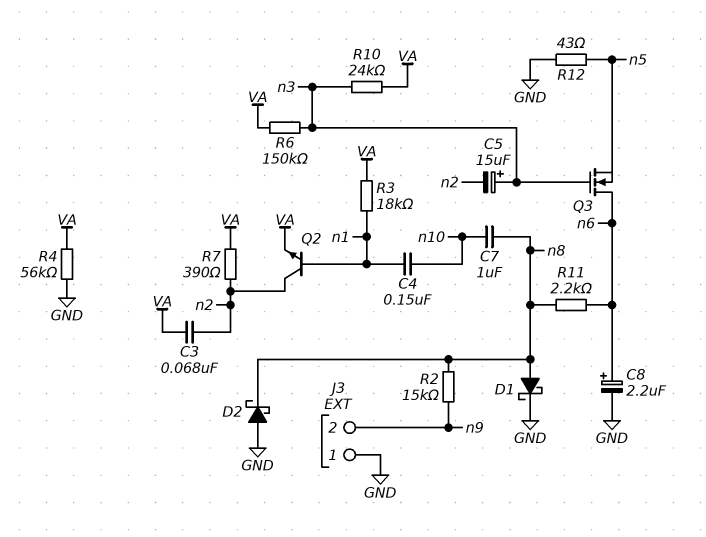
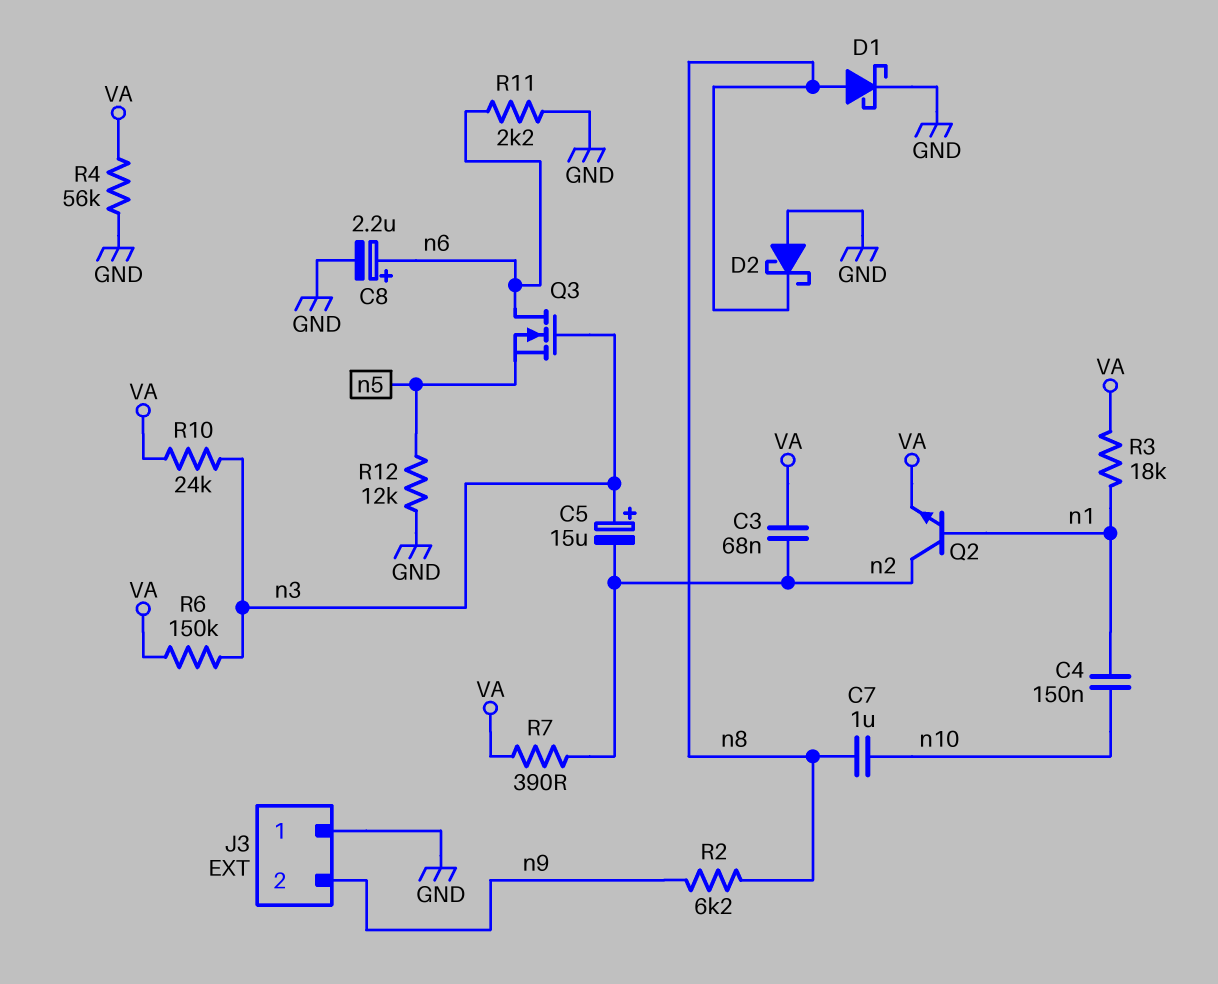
R2: 15k (n8, n9) -> 6.2k (n8, n9)
R11: 2.2k (n6, n8) -> 2.2k (GND, n6)
R12: 43 (GND, n5) -> 12k (GND, n5)

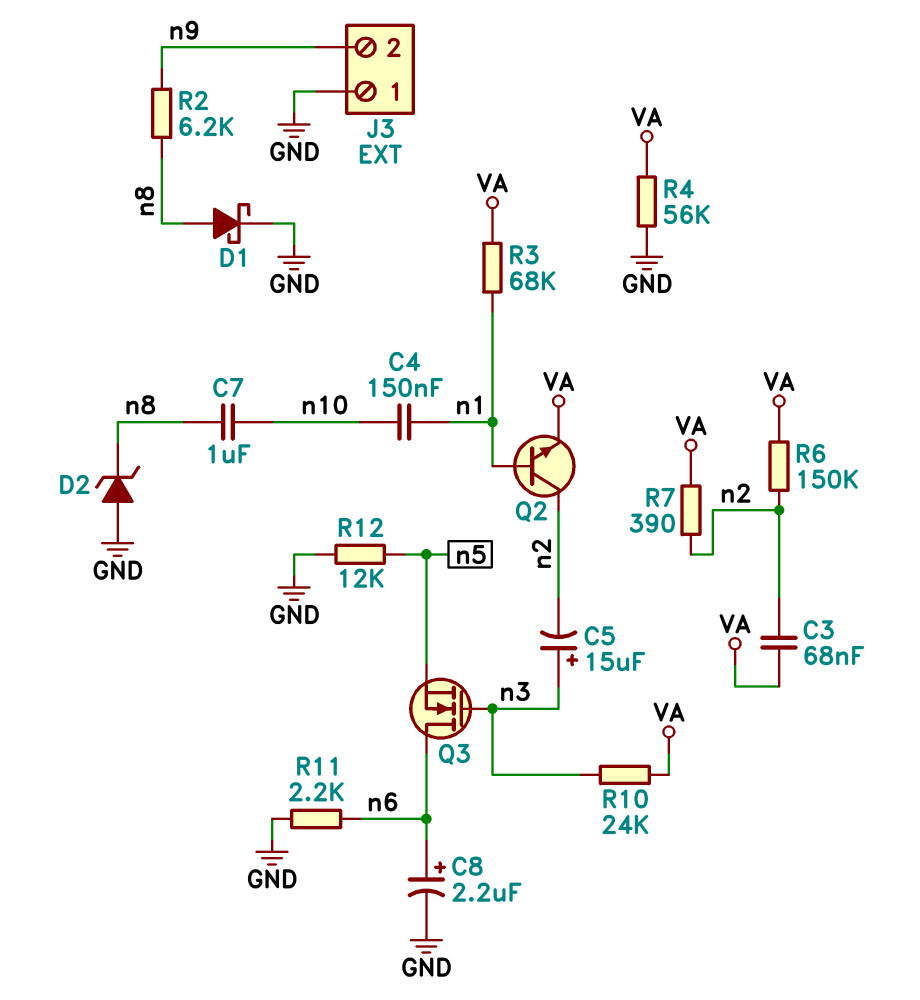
D2: schottky (A GND, K n8) -> zener (A GND, K n8)
R3: 18k (VA, n1) -> 68k (VA, n1)
R6: 150k (VA, n3) -> 150k (VA, n2)

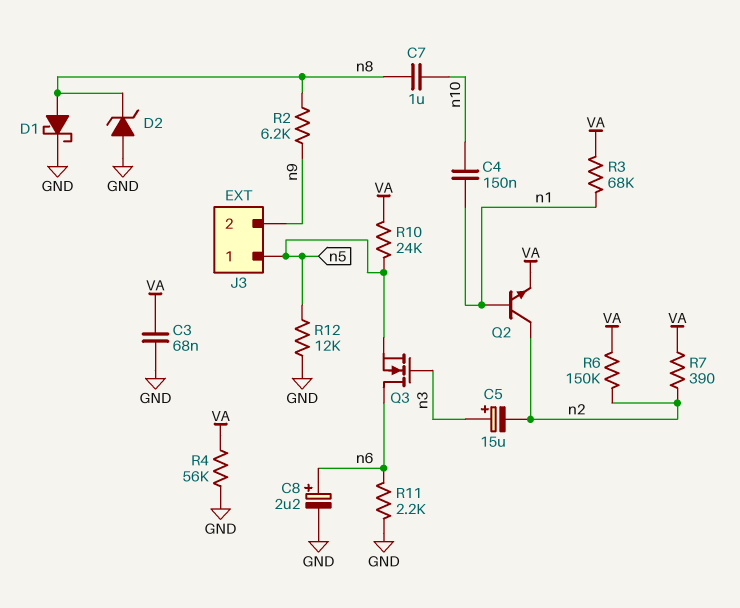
C3: 68nF (VA, n2) -> 68nF (GND, VA)
J3 pin 1: GND -> n5
R10: 24k (VA, n3) -> 24k (VA, n5)

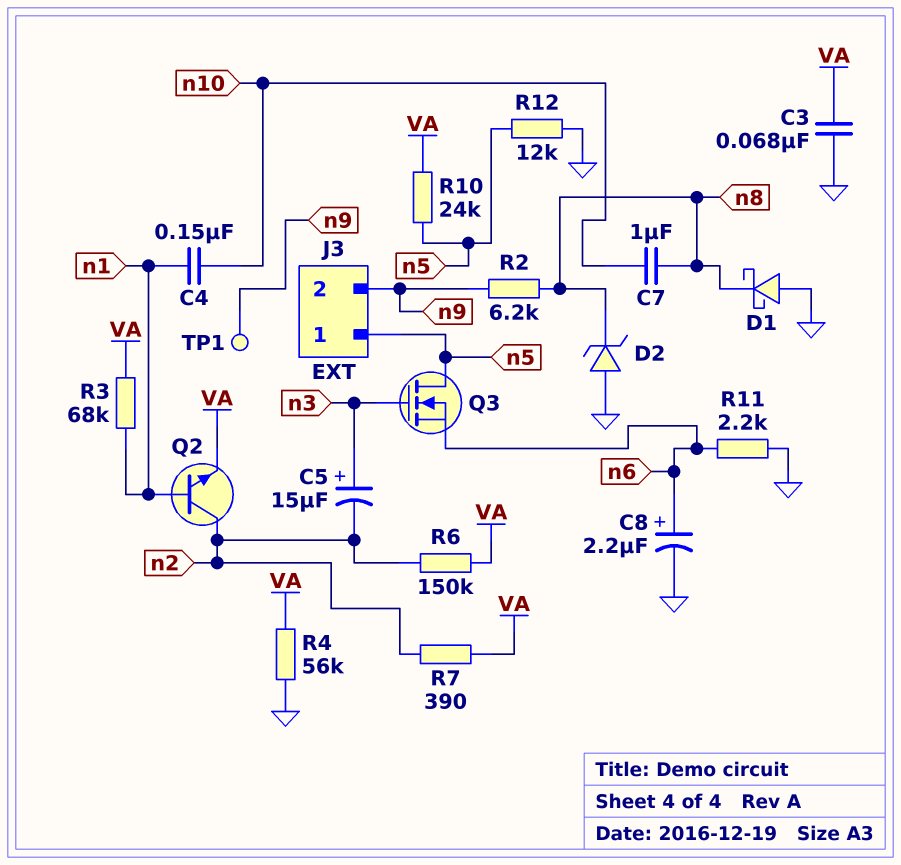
D1: schottky (A n8, K GND) -> schottky (A GND, K n8)
Q3: NMOS (G n3, D n6, S n5) -> NMOS (G n3, D n5, S n6)
TP1: none -> test point (n9)

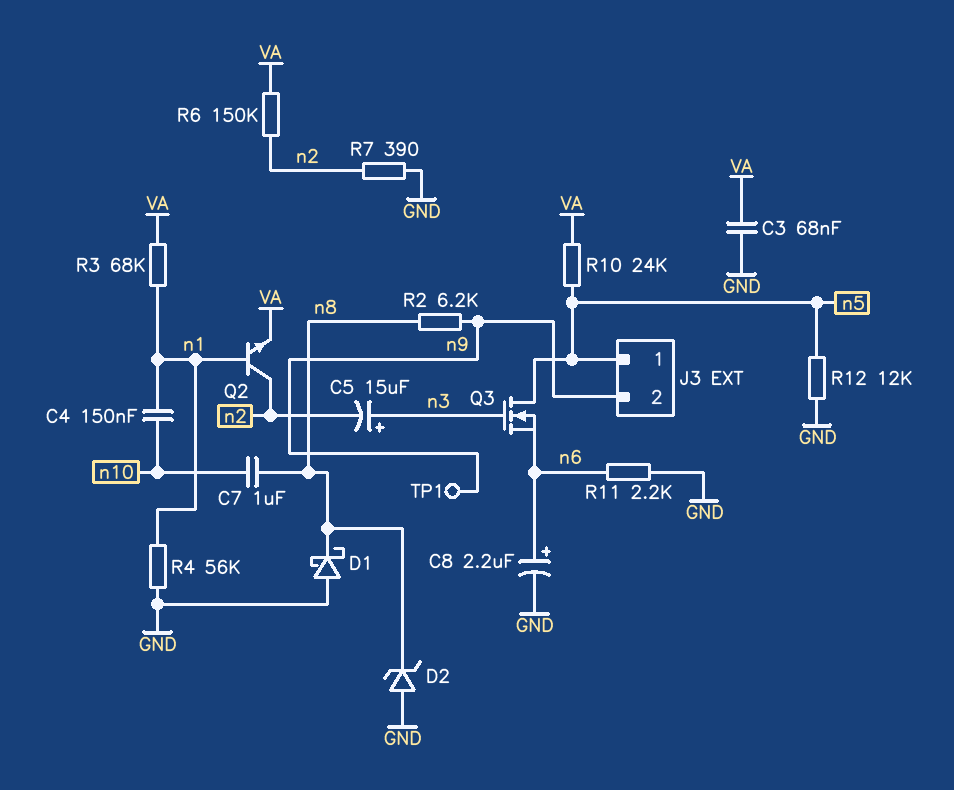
R4: 56k (GND, VA) -> 56k (GND, n1)
R7: 390 (VA, n2) -> 390 (GND, n2)

